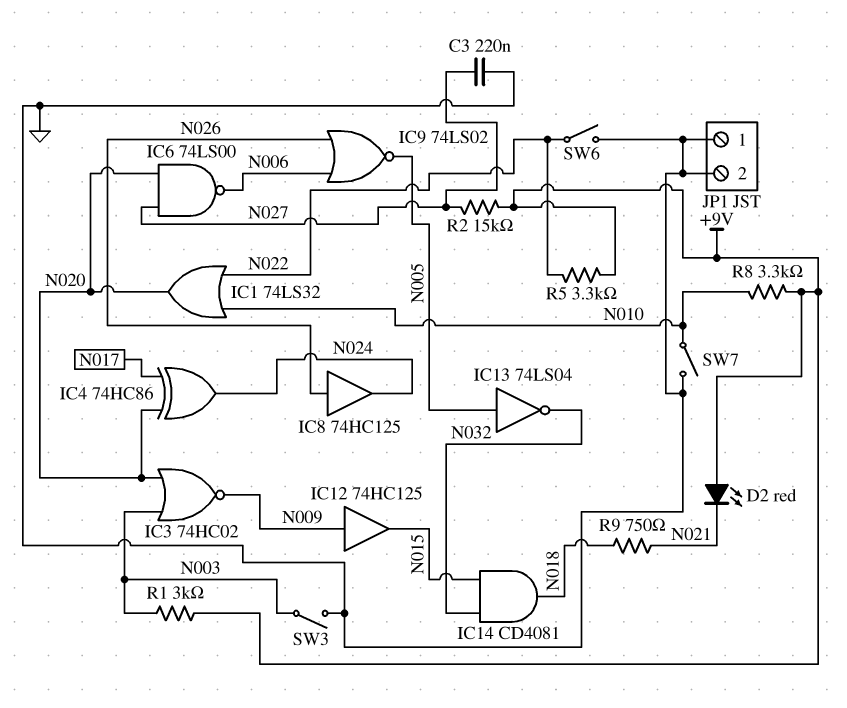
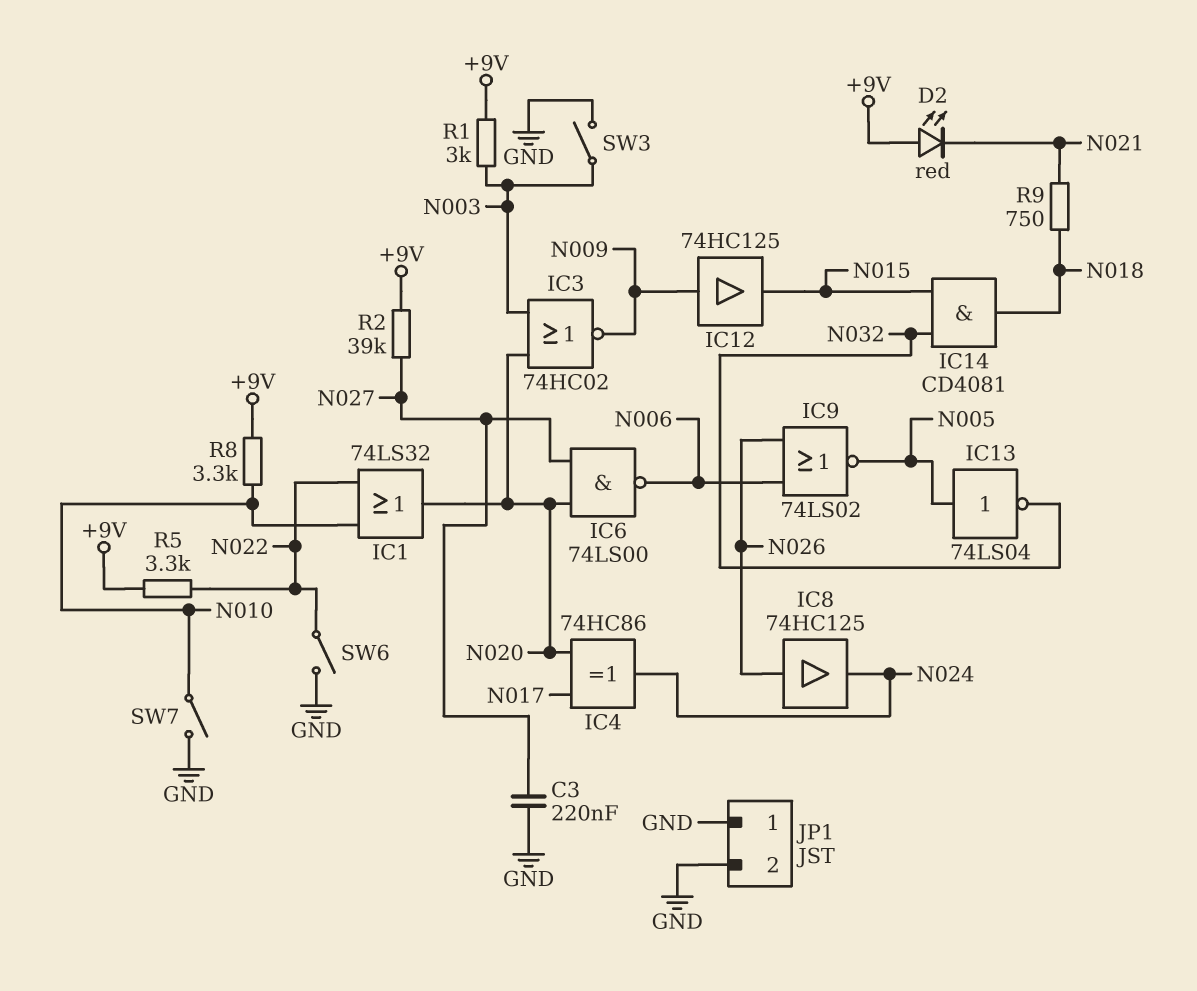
R2: 15k (+9V, N027) -> 39k (+9V, N027)

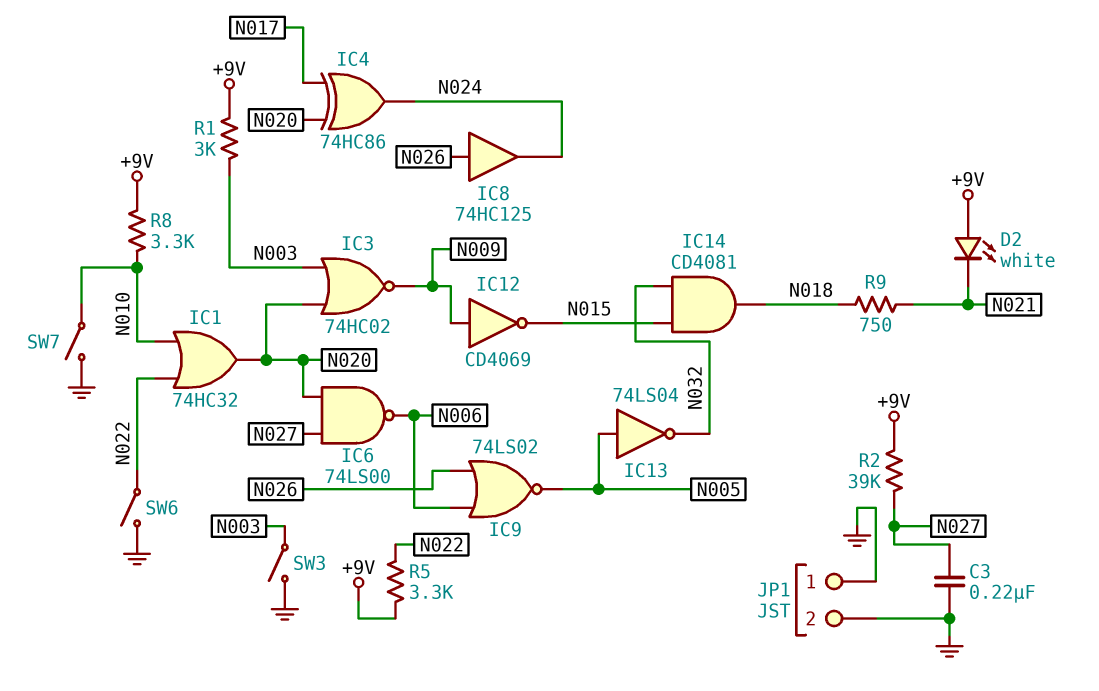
D2: LED red (A +9V, K N021) -> LED white (A +9V, K N021)
IC1: OR 74LS32 (in N010, in N022, out N020) -> OR 74HC32 (in N010, in N022, out N020)
IC12: buffer 74HC125 (in N009, out N015) -> NOT CD4069 (in N009, out N015)

